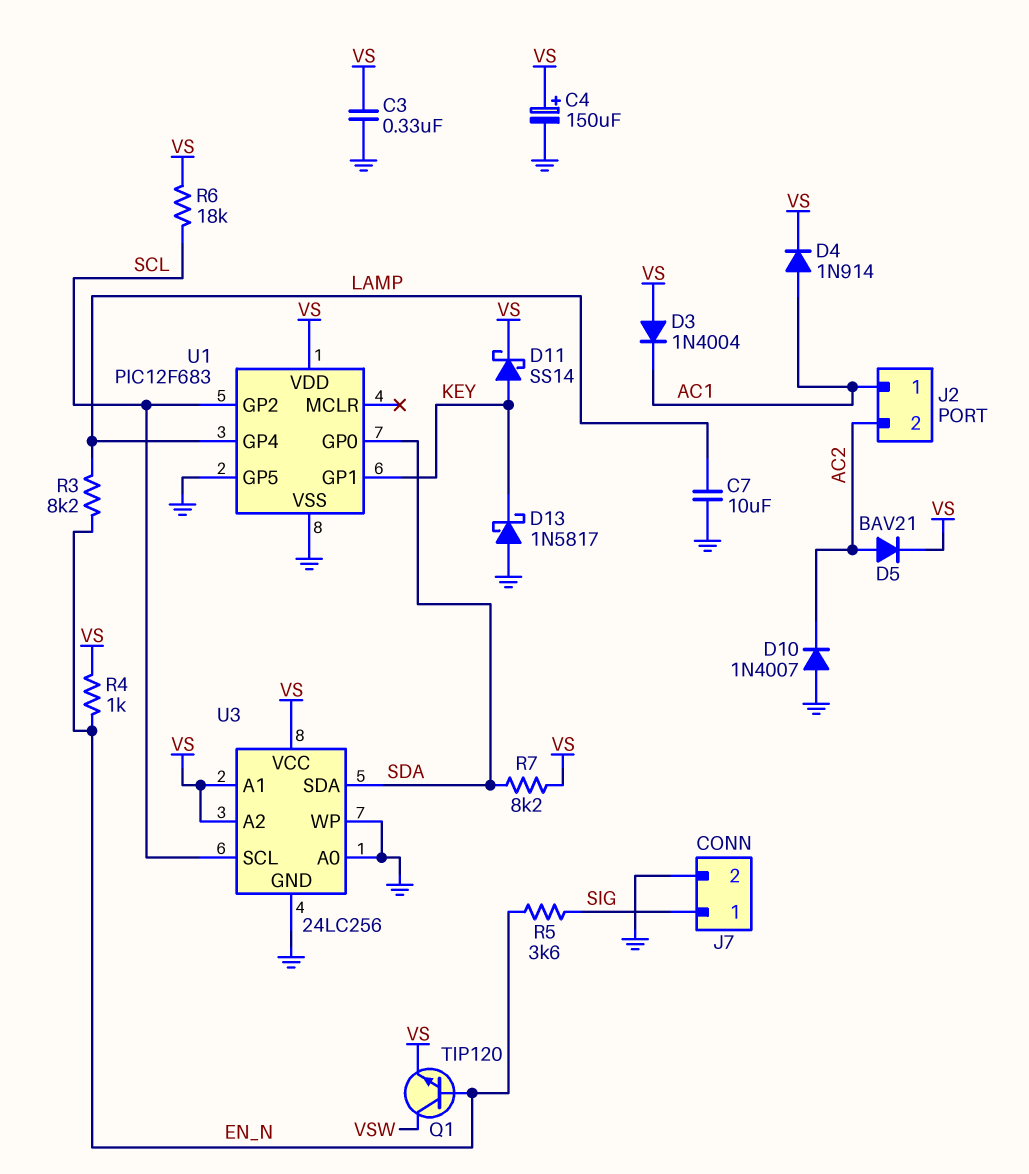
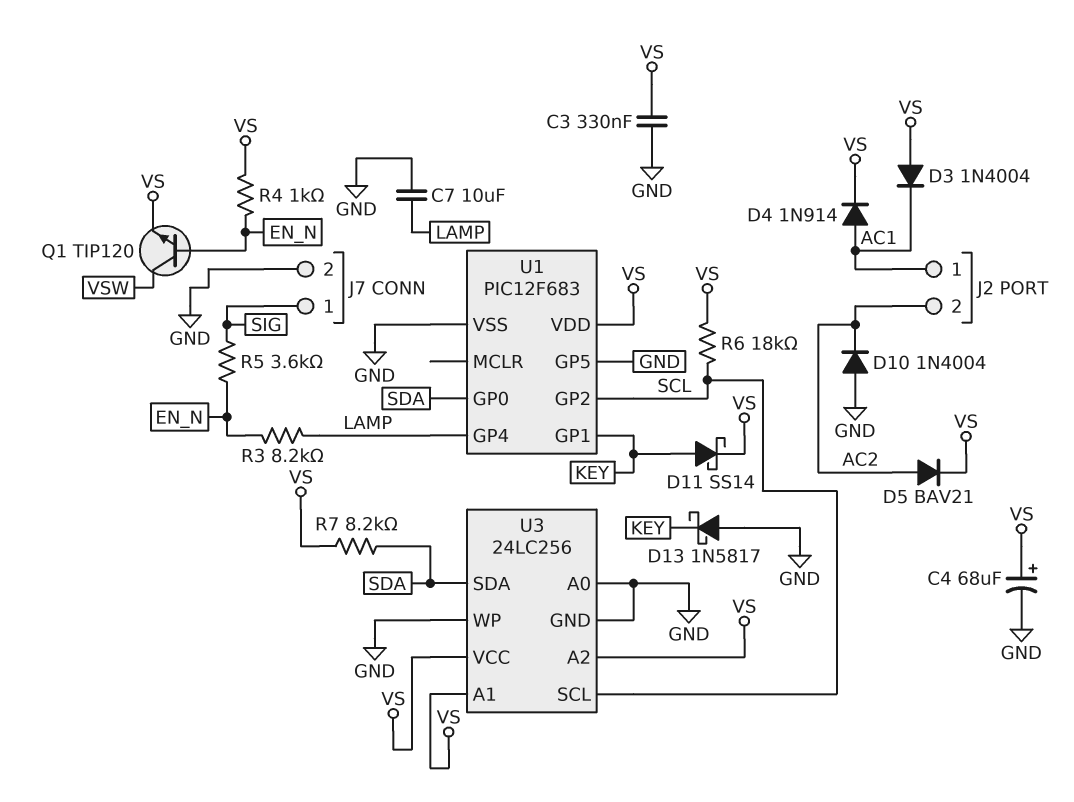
C4: 150uF (plus VS, minus GND) -> 68uF (plus VS, minus GND)
D10: diode 1N4007 (A GND, K AC2) -> diode 1N4004 (A GND, K AC2)

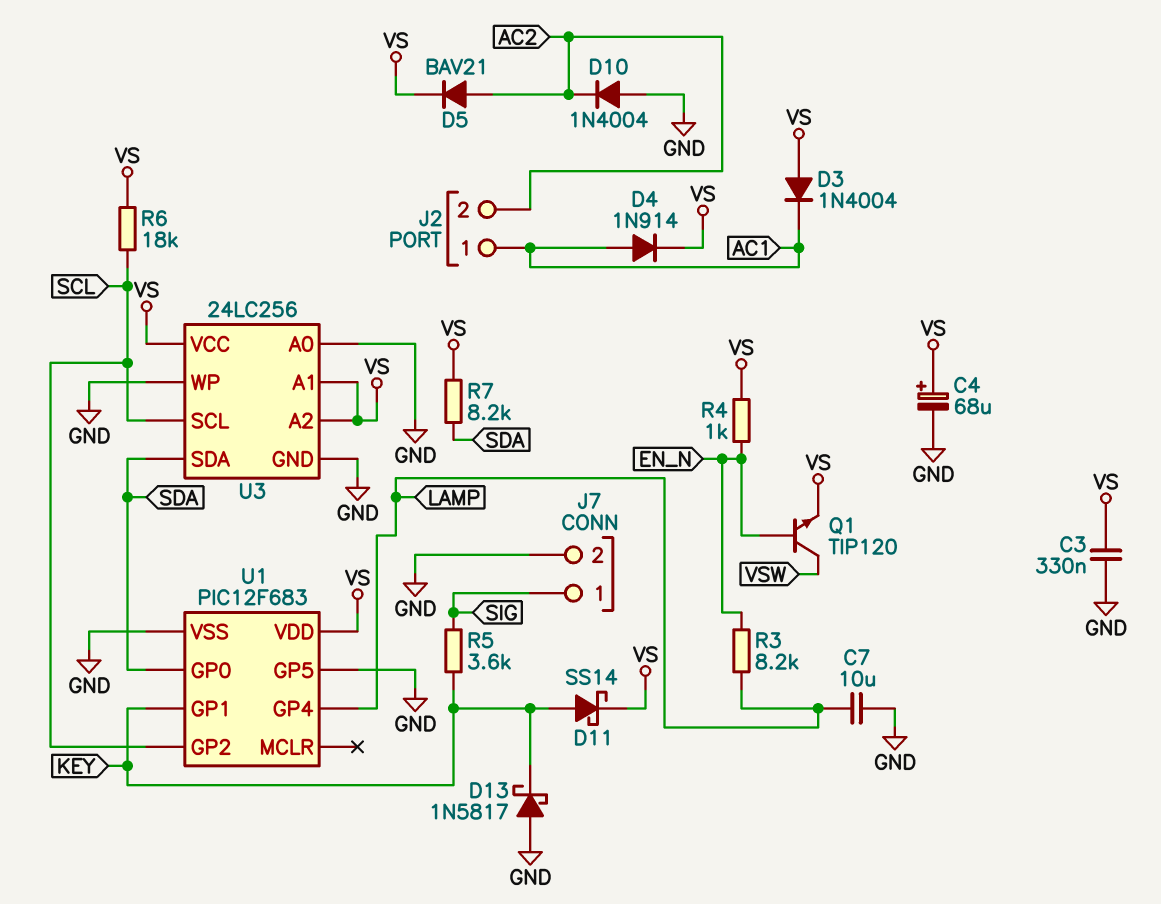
R5: 3.6k (EN_N, SIG) -> 3.6k (KEY, SIG)

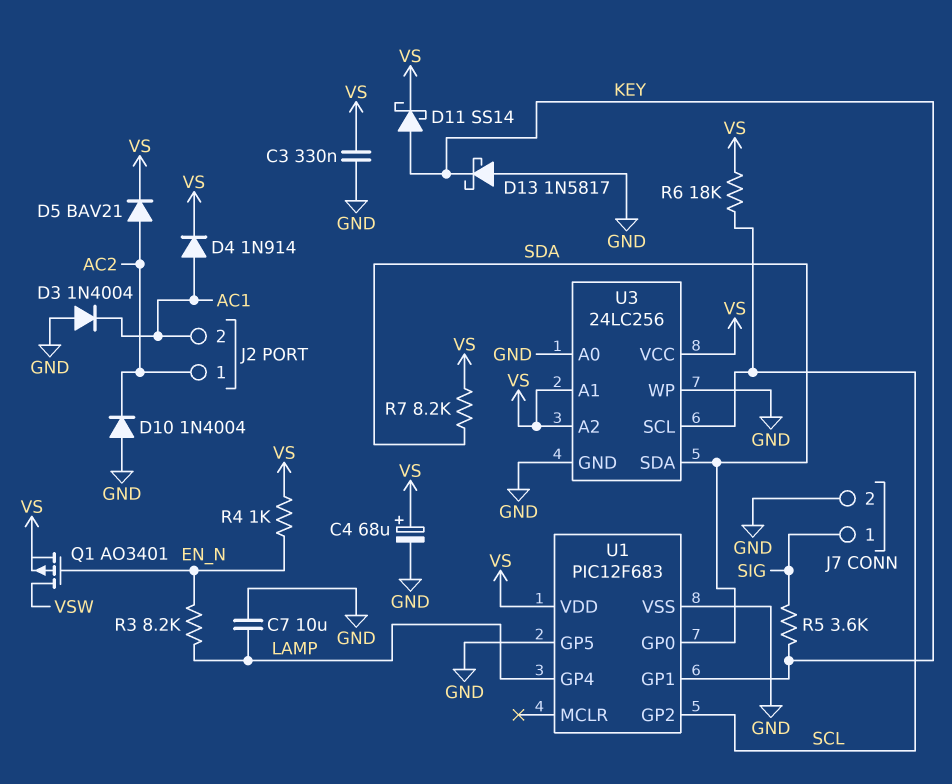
D3: diode 1N4004 (A VS, K AC1) -> diode 1N4004 (A GND, K AC1)
J2 pin 1: AC1 -> AC2
J2 pin 2: AC2 -> AC1
Q1: NPN TIP120 (B EN_N, C VSW, E VS) -> PMOS AO3401 (G EN_N, D VSW, S VS)

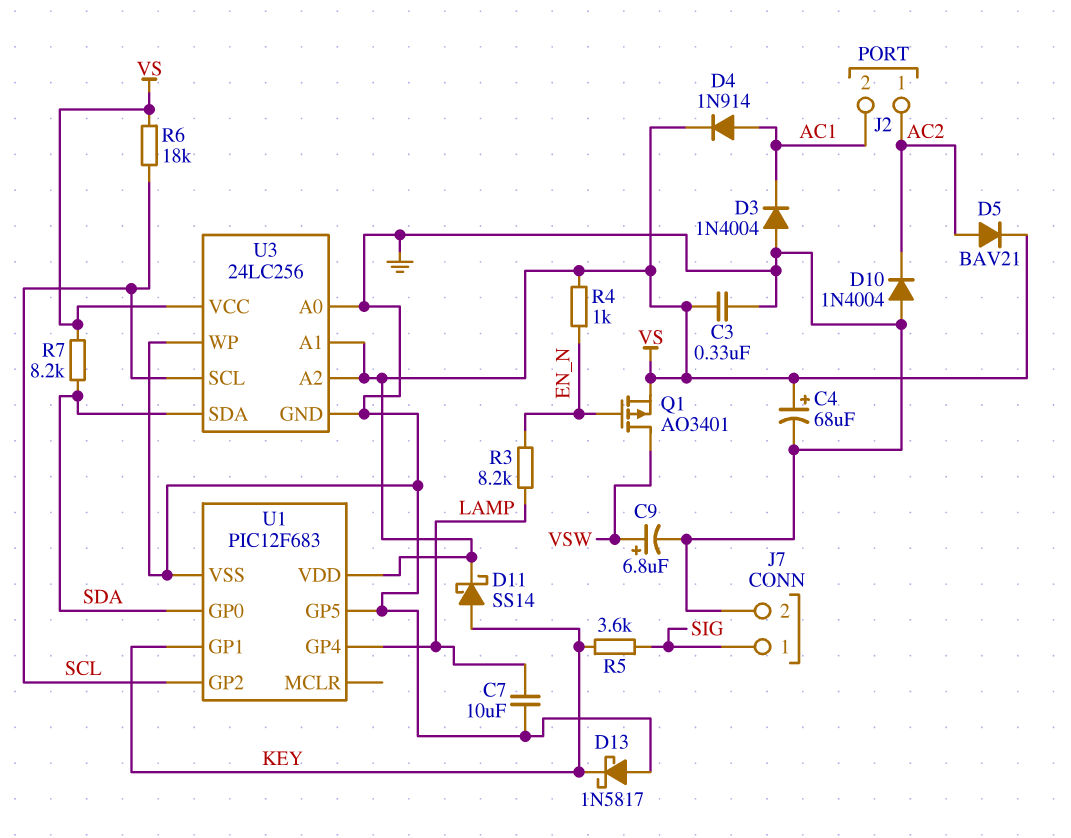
C9: none -> 6.8uF (plus VSW, minus GND)

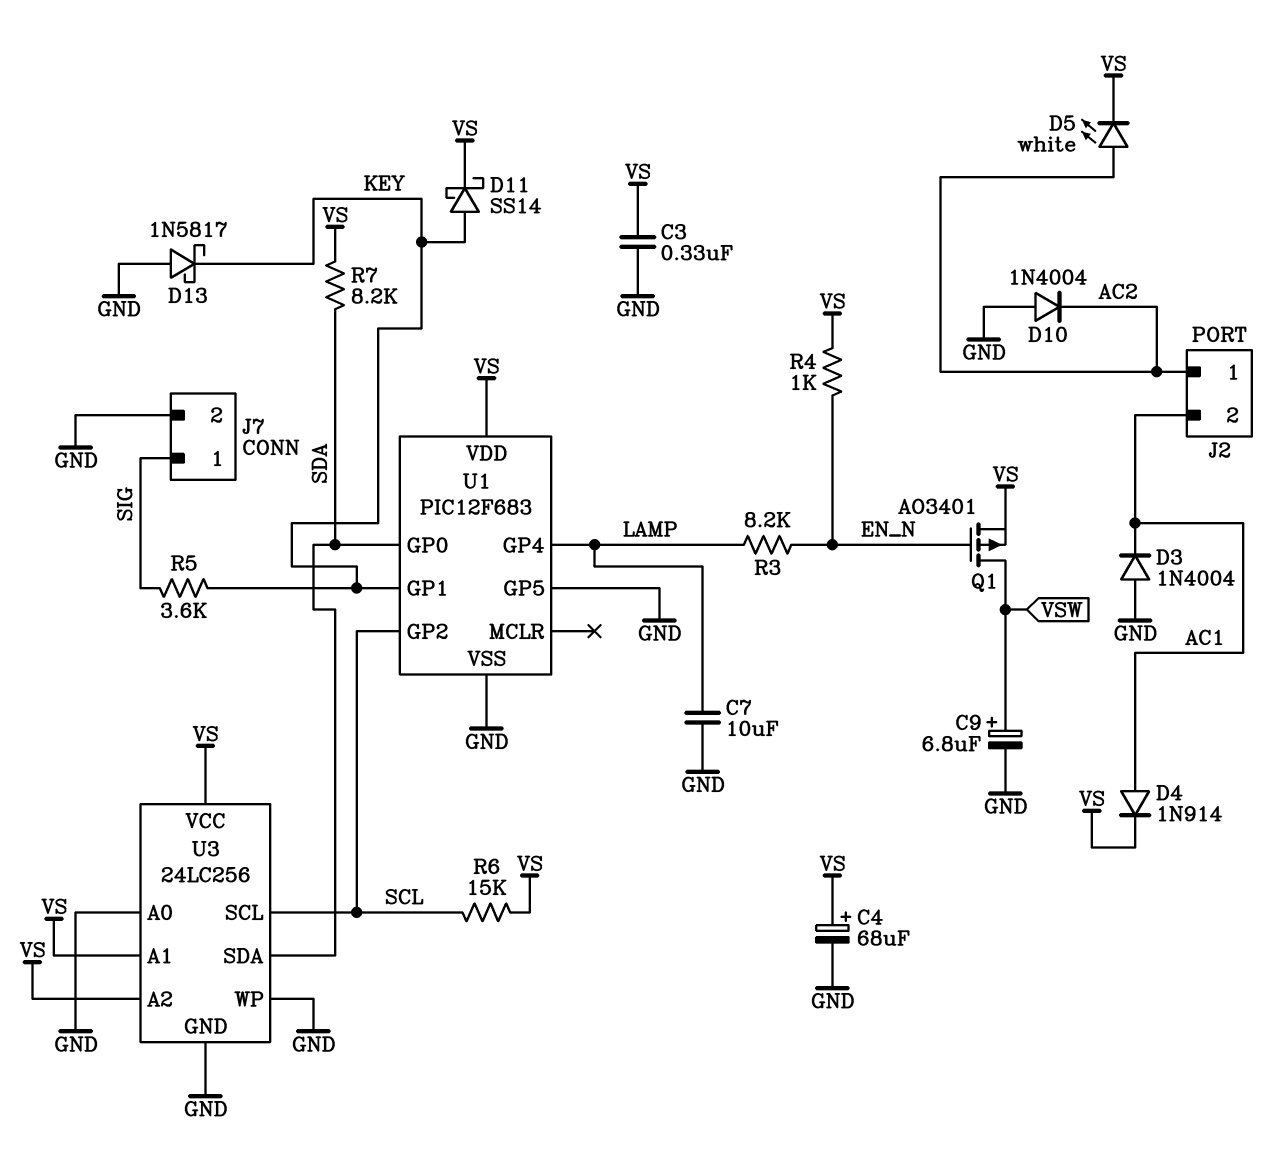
D5: diode BAV21 (A AC2, K VS) -> LED white (A AC2, K VS)
R6: 18k (SCL, VS) -> 15k (SCL, VS)

